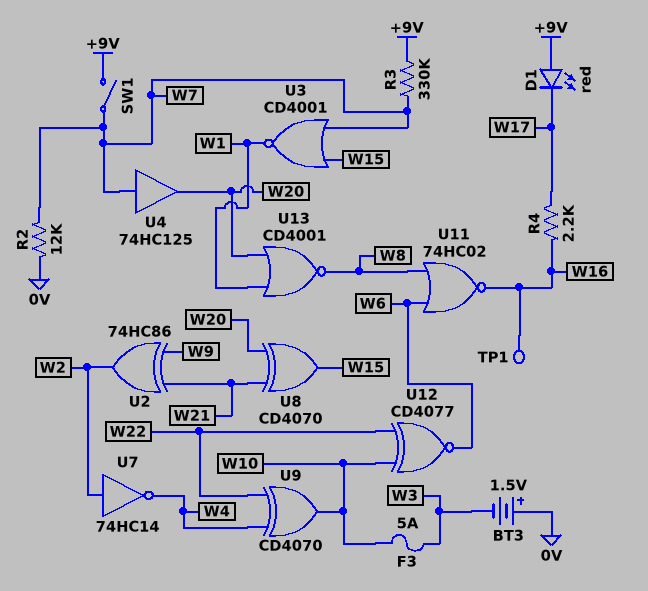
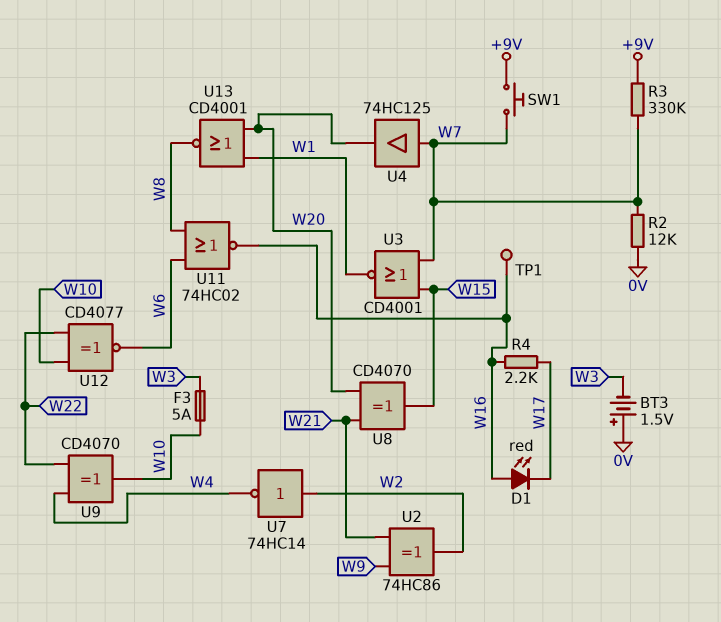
D1: LED red (A +9V, K W17) -> LED red (A W16, K W17)
SW1: switch (+9V, W7) -> button (+9V, W7)

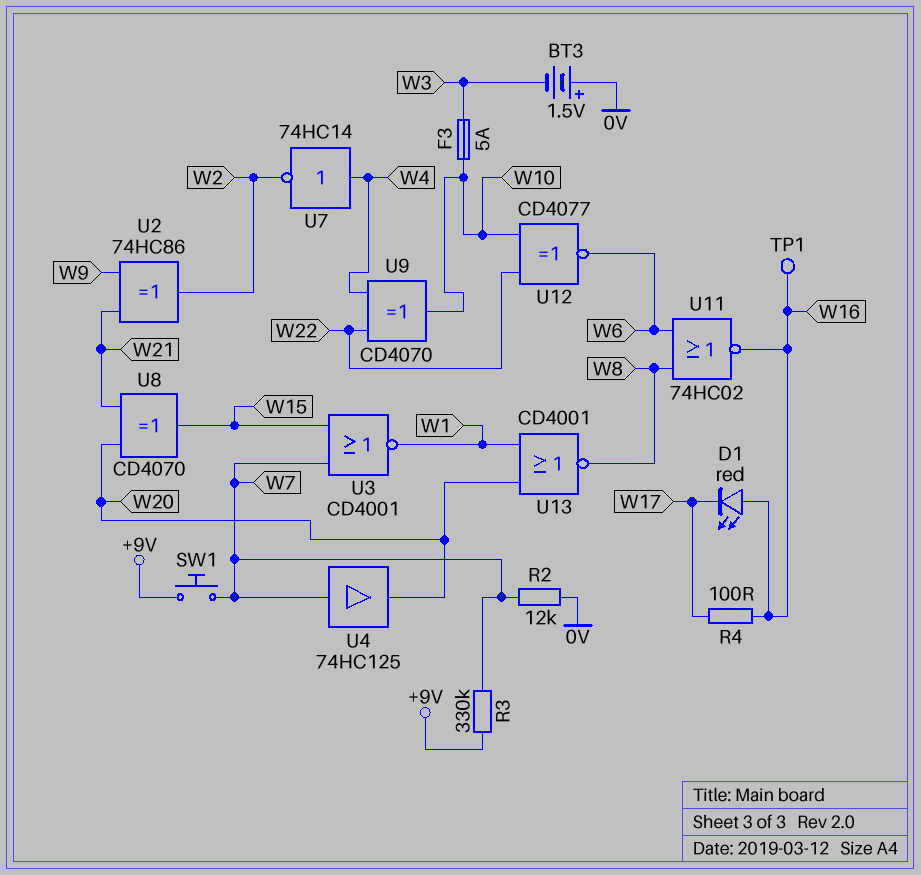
R4: 2.2k (W16, W17) -> 100 (W16, W17)
U7: NOT 74HC14 (in W2, out W4) -> NOT 74HC14 (in W4, out W2)

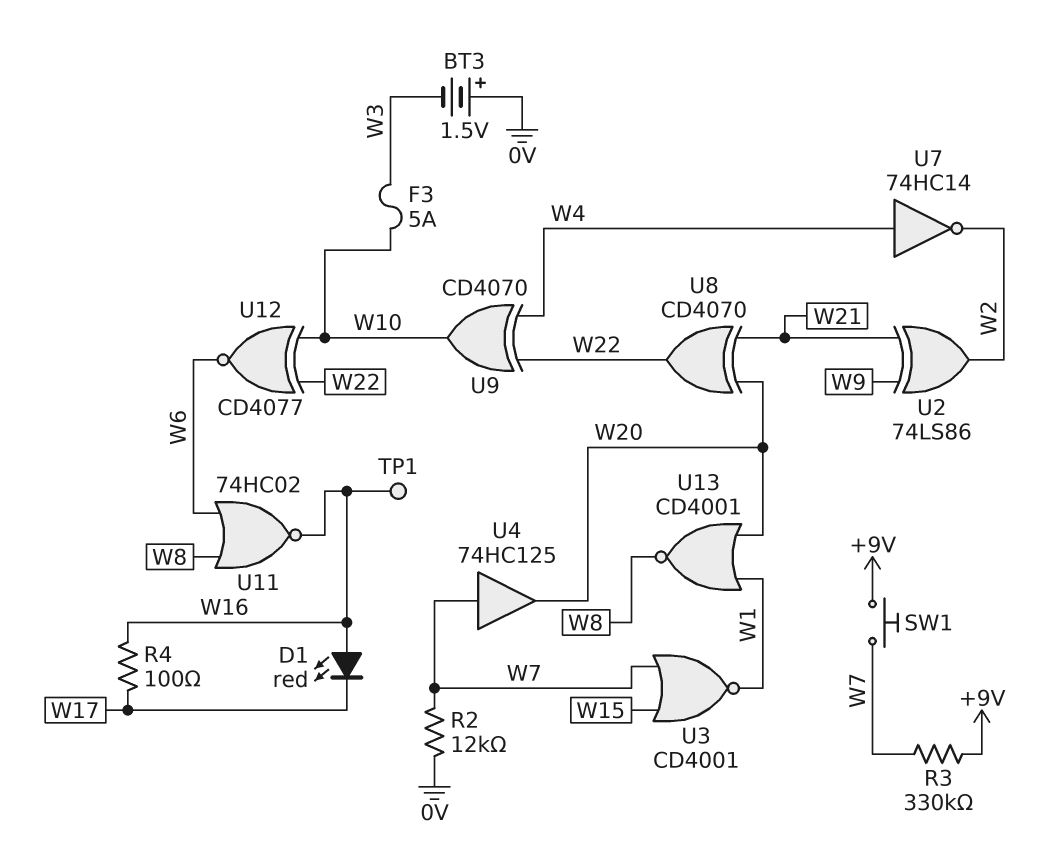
U2: XOR 74HC86 (in W9, in W21, out W2) -> XOR 74LS86 (in W9, in W21, out W2)
U8: XOR CD4070 (in W20, in W21, out W15) -> XOR CD4070 (in W20, in W21, out W22)

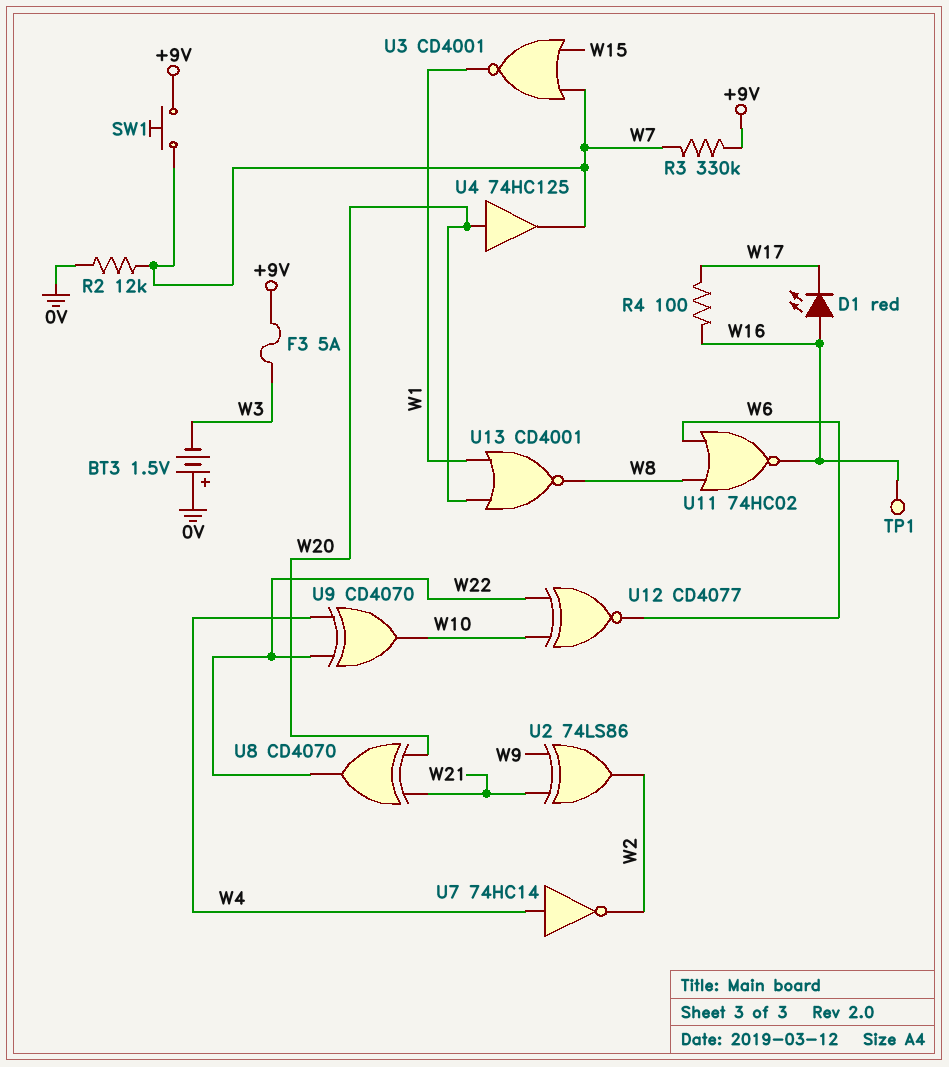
F3: 5A (W3, W10) -> 5A (+9V, W3)
U4: buffer 74HC125 (in W7, out W20) -> buffer 74HC125 (in W20, out W7)

